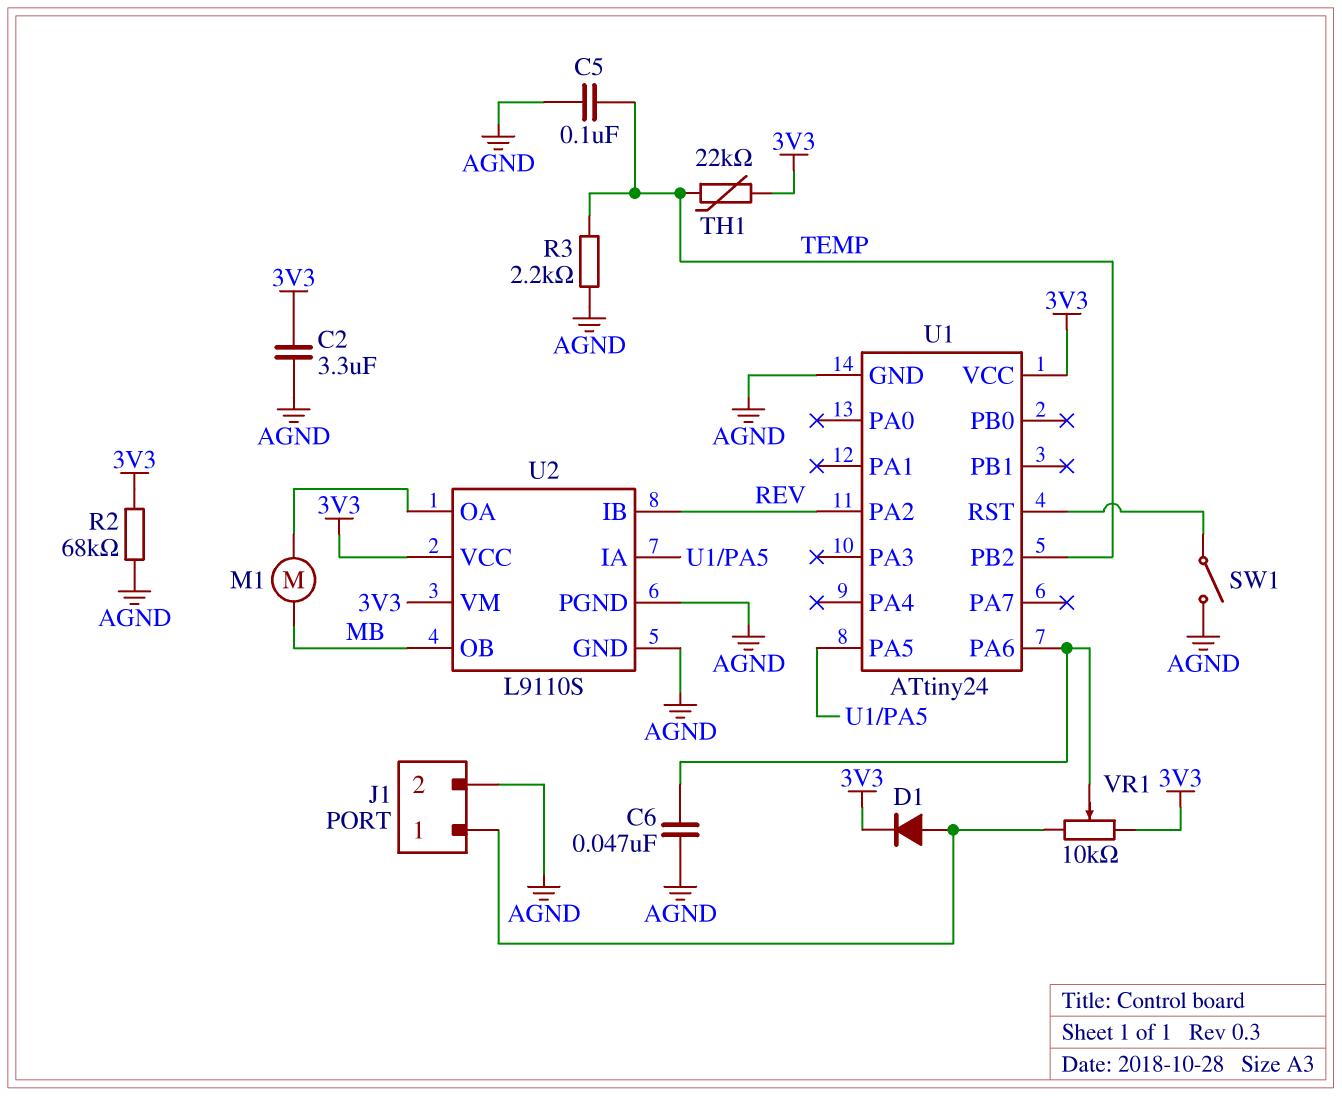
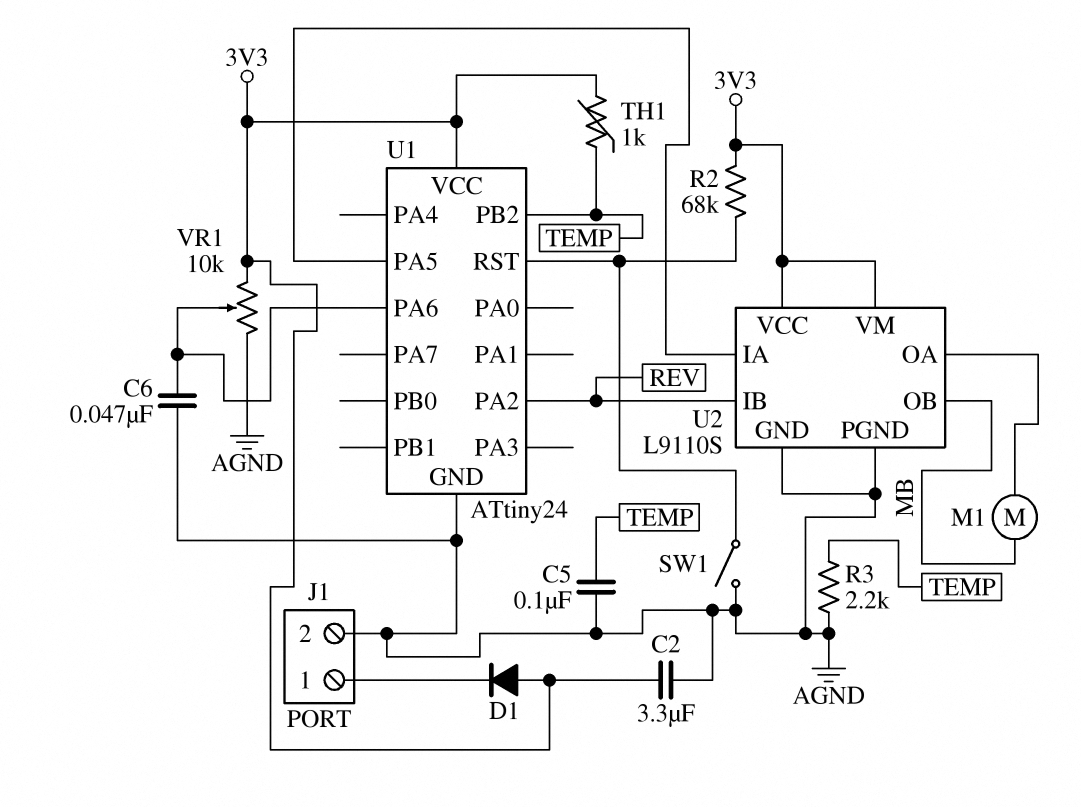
D1: diode (A J1/1, K 3V3) -> diode (A 3V3, K J1/1)
R2: 68k (3V3, AGND) -> 68k (3V3, U1/RST)
TH1: 22k (3V3, TEMP) -> 1k (3V3, TEMP)
VR1: 10k (3V3, J1/1, wiper U1/PA6) -> 10k (3V3, AGND, wiper U1/PA6)

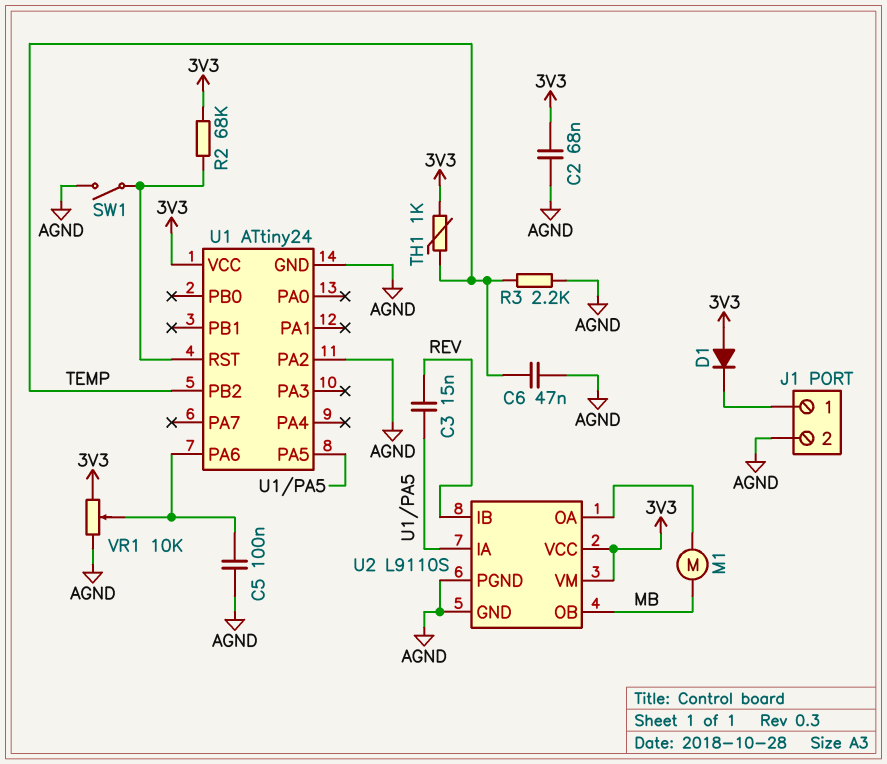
C2: 3.3uF (3V3, AGND) -> 68nF (3V3, AGND)
C3: none -> 15nF (REV, U1/PA5)
C5: 100nF (AGND, TEMP) -> 100nF (AGND, U1/PA6)
C6: 47nF (AGND, U1/PA6) -> 47nF (AGND, TEMP)
U1 pin PA2: REV -> AGND

